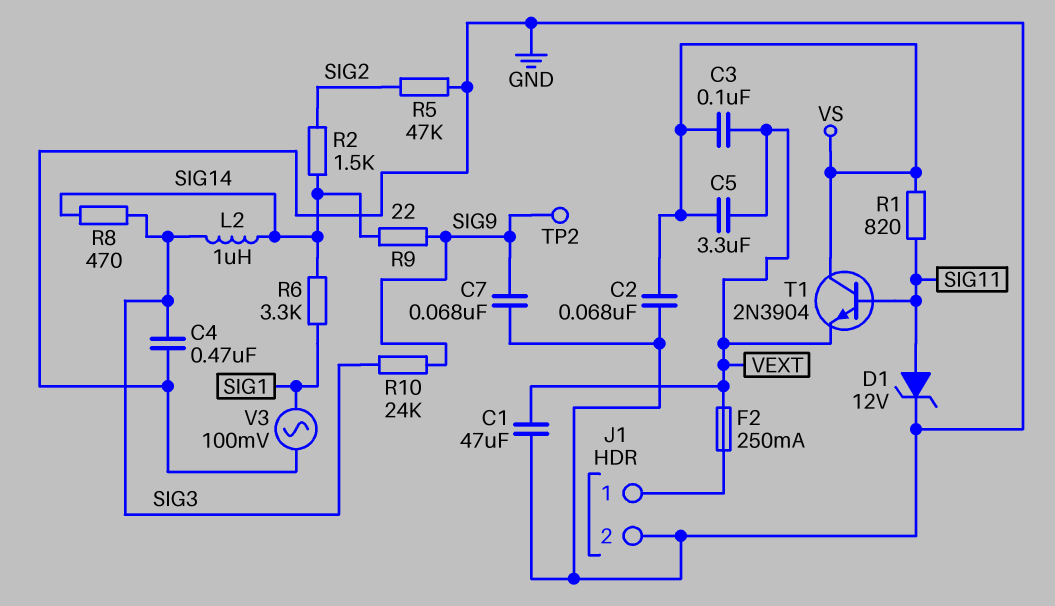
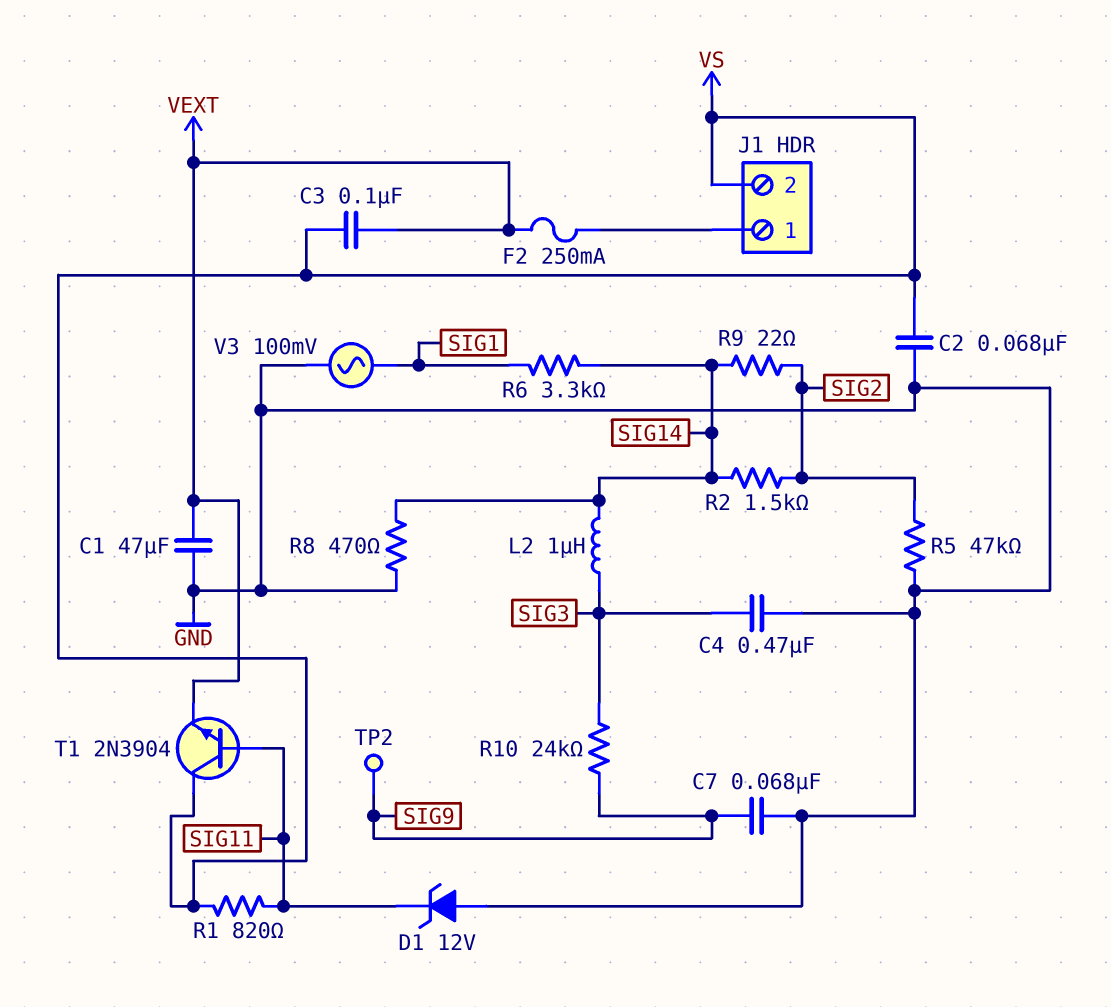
C5: 3.3uF (VEXT, VS) -> none
D1: zener 12V (A SIG11, K GND) -> zener 12V (A GND, K SIG11)
J1 pin 2: GND -> VS
R8: 470 (SIG3, SIG14) -> 470 (GND, SIG14)
R9: 22 (SIG9, SIG14) -> 22 (SIG2, SIG14)

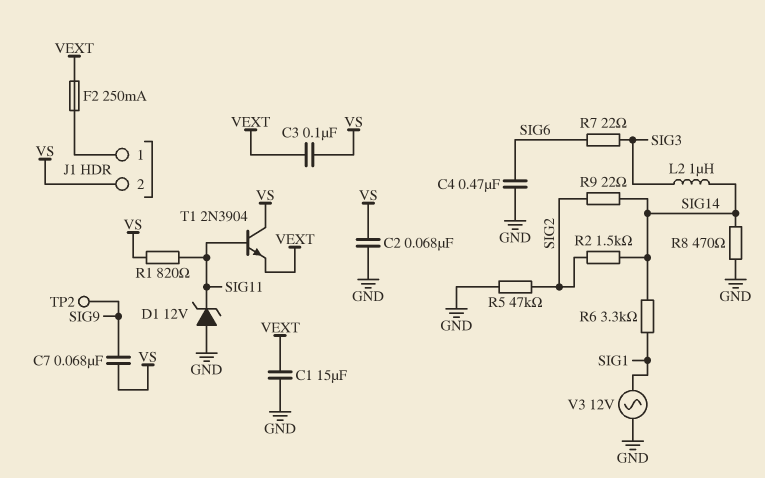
C1: 47uF (GND, VEXT) -> 15uF (GND, VEXT)
C4: 470nF (GND, SIG3) -> 470nF (GND, SIG6)
C7: 68nF (GND, SIG9) -> 68nF (SIG9, VS)
R7: none -> 22 (SIG3, SIG6)
R10: 24k (SIG3, SIG9) -> none
V3: AC 100mV (GND, SIG1) -> AC 12V (GND, SIG1)

